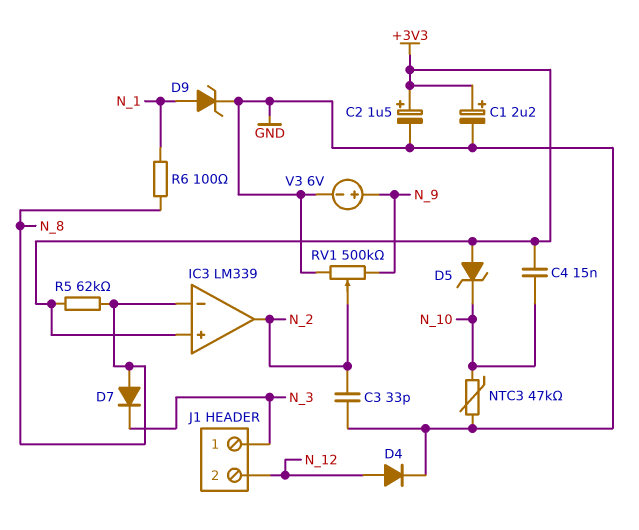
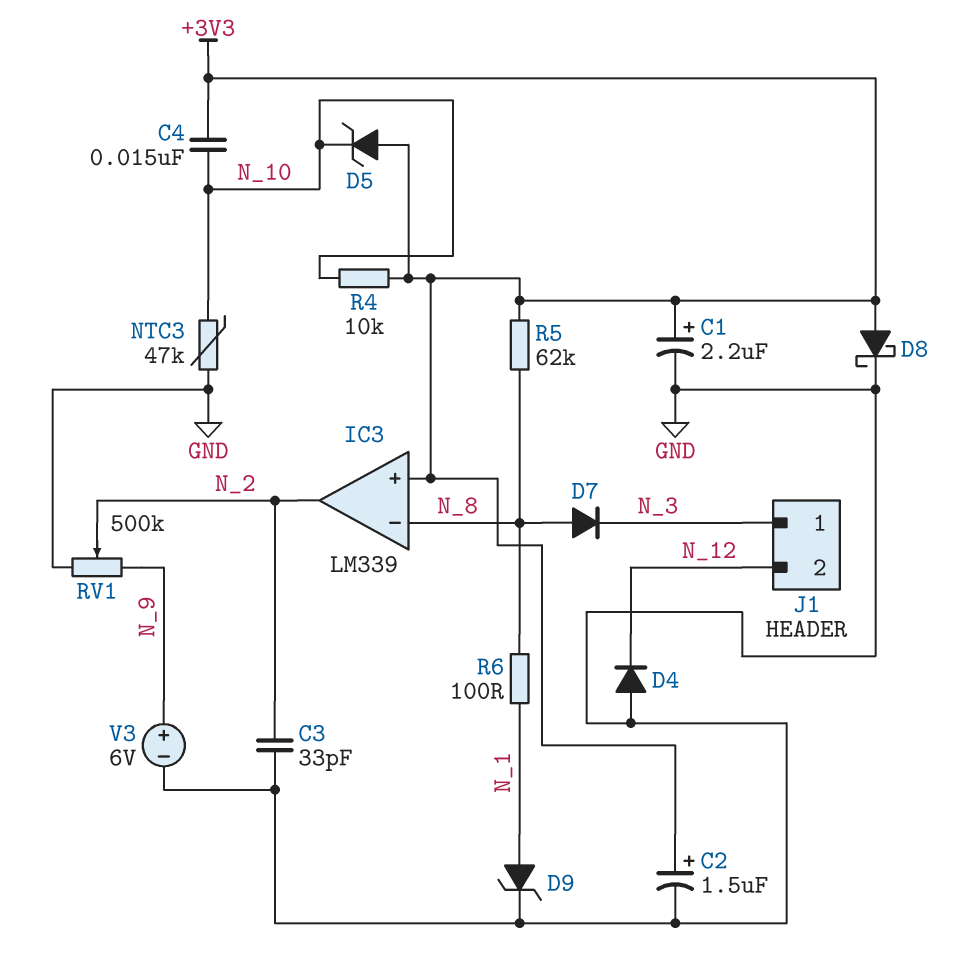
D4: diode (A N_12, K GND) -> diode (A GND, K N_12)
D8: none -> schottky (A +3V3, K GND)
R4: none -> 10k (+3V3, N_10)

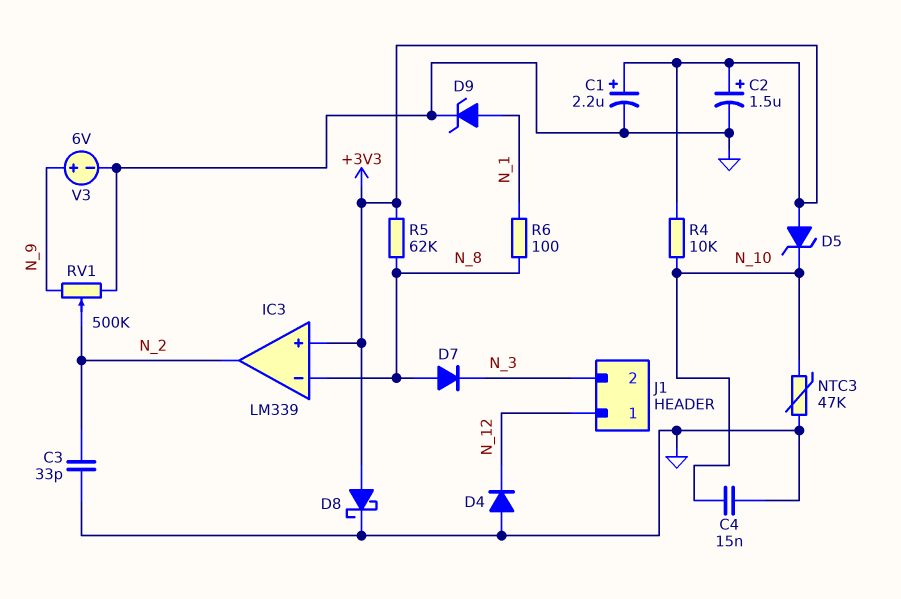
C4: 15nF (+3V3, N_10) -> 15nF (GND, N_10)
J1 pin 1: N_3 -> N_12
J1 pin 2: N_12 -> N_3

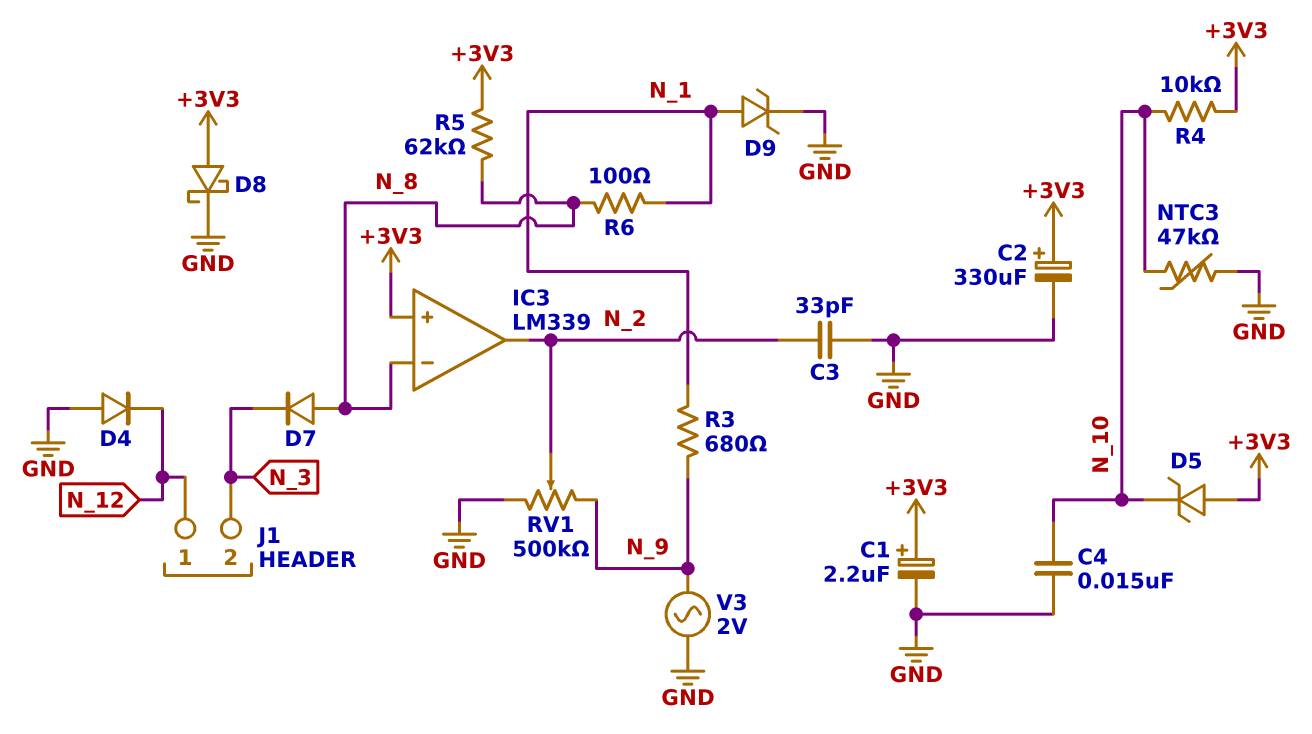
C2: 1.5uF (plus +3V3, minus GND) -> 330uF (plus +3V3, minus GND)
R3: none -> 680 (N_1, N_9)
V3: 6V (plus N_9, minus GND) -> AC 2V (GND, N_9)

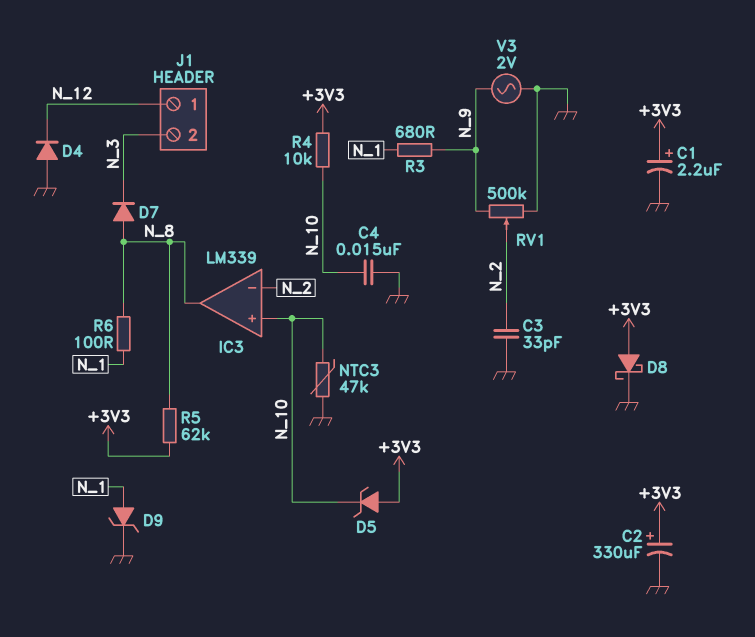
IC3 pin in+: +3V3 -> N_10
IC3 pin in-: N_8 -> N_2
IC3 pin out: N_2 -> N_8

